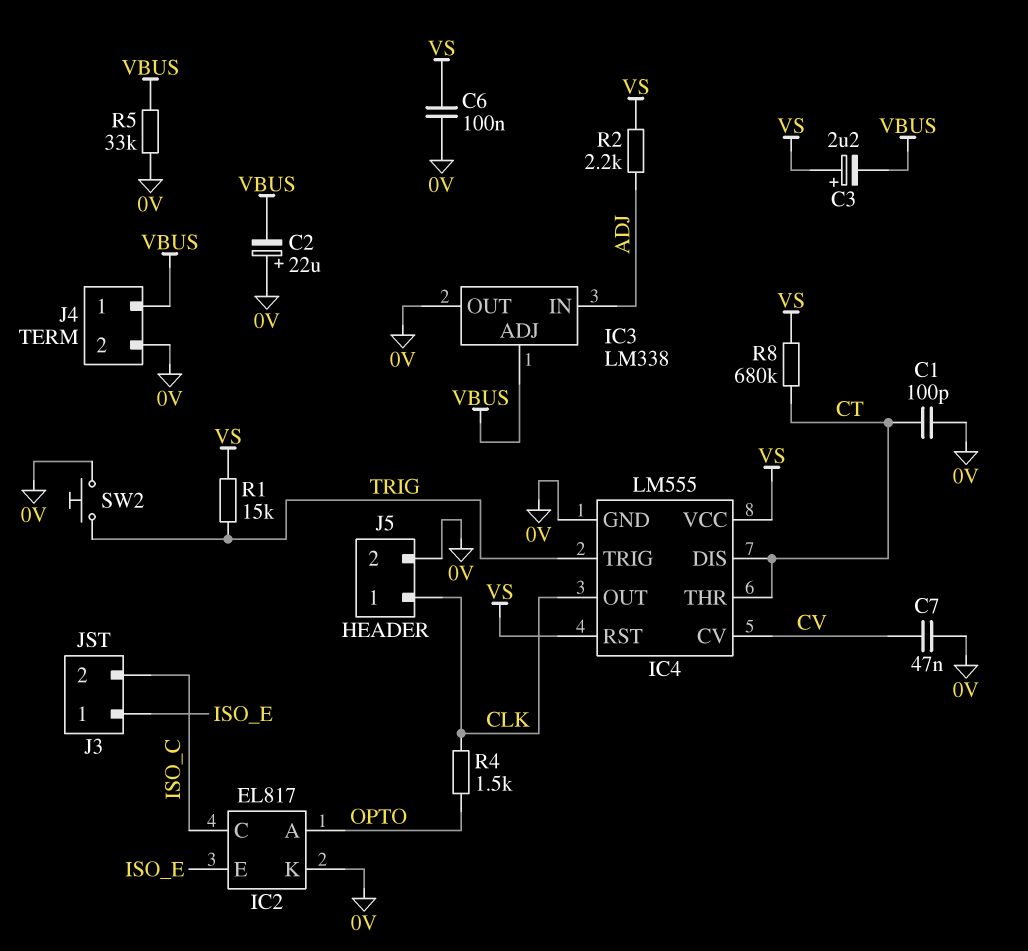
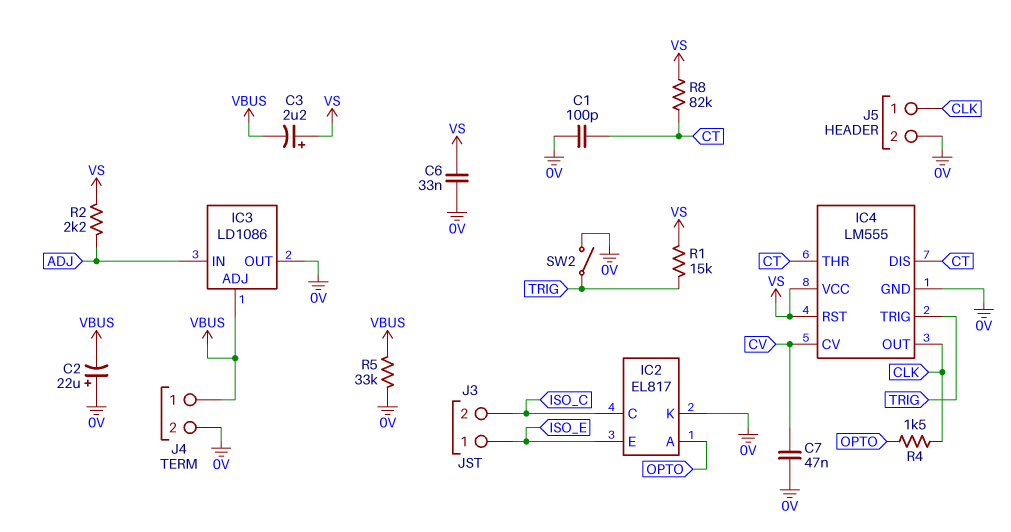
C6: 100nF (0V, VS) -> 33nF (0V, VS)
IC3: LM338 -> LD1086
R8: 680k (CT, VS) -> 82k (CT, VS)
SW2: button (0V, TRIG) -> switch (0V, TRIG)

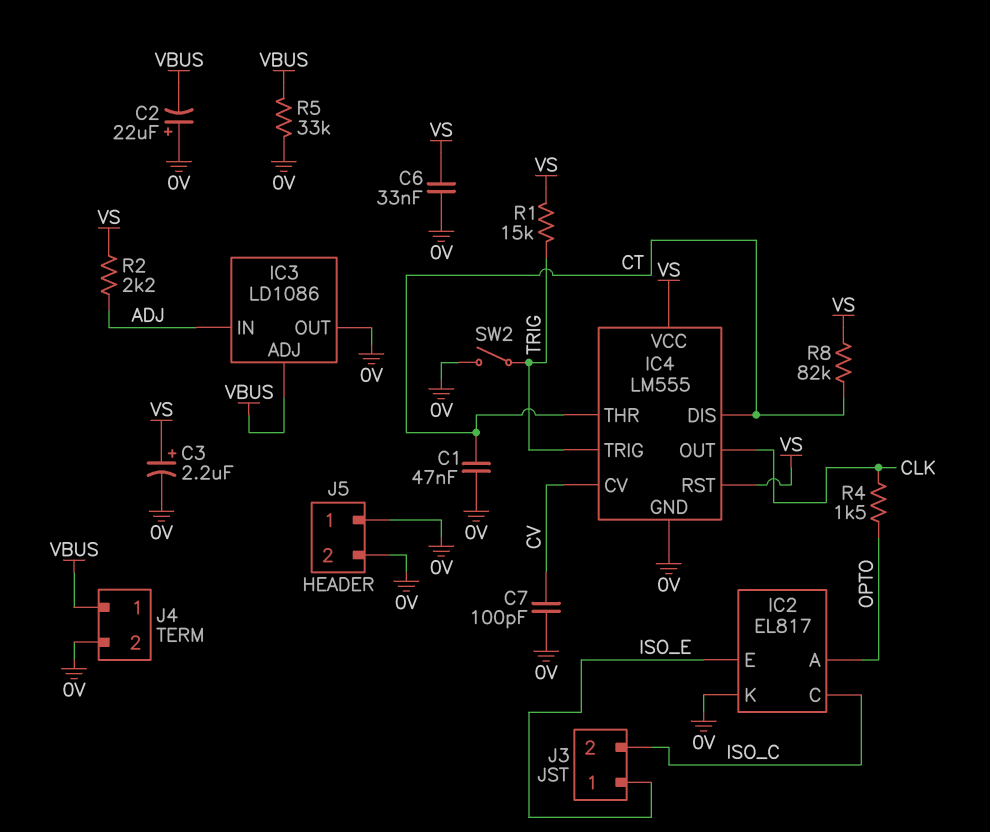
C1: 100pF (0V, CT) -> 47nF (0V, CT)
C3: 2.2uF (plus VS, minus VBUS) -> 2.2uF (plus VS, minus 0V)
C7: 47nF (0V, CV) -> 100pF (0V, CV)
J5 pin 1: CLK -> 0V

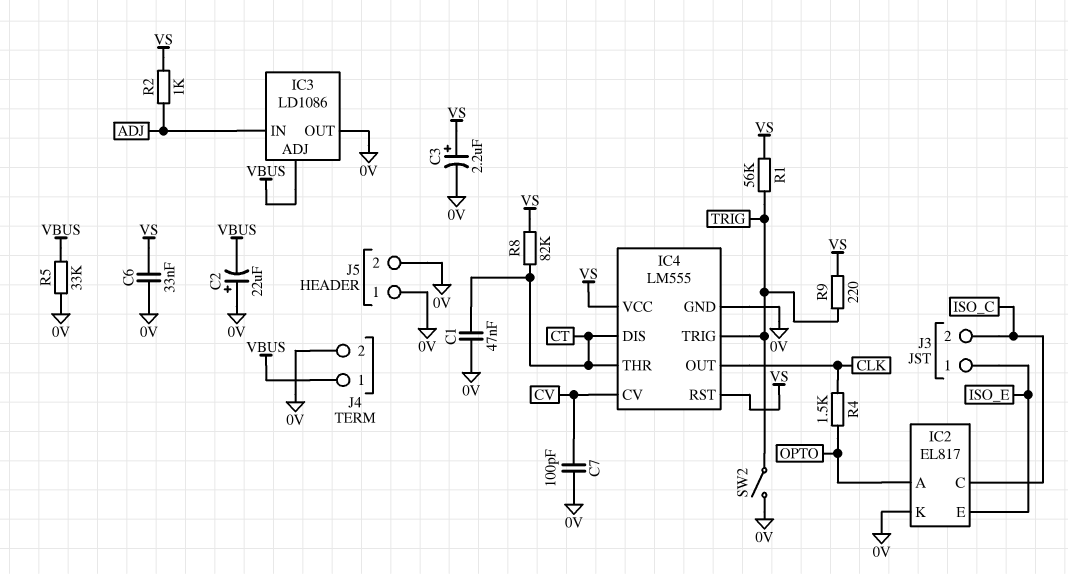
R1: 15k (TRIG, VS) -> 56k (TRIG, VS)
R2: 2.2k (ADJ, VS) -> 1k (ADJ, VS)
R9: none -> 220 (TRIG, VS)

